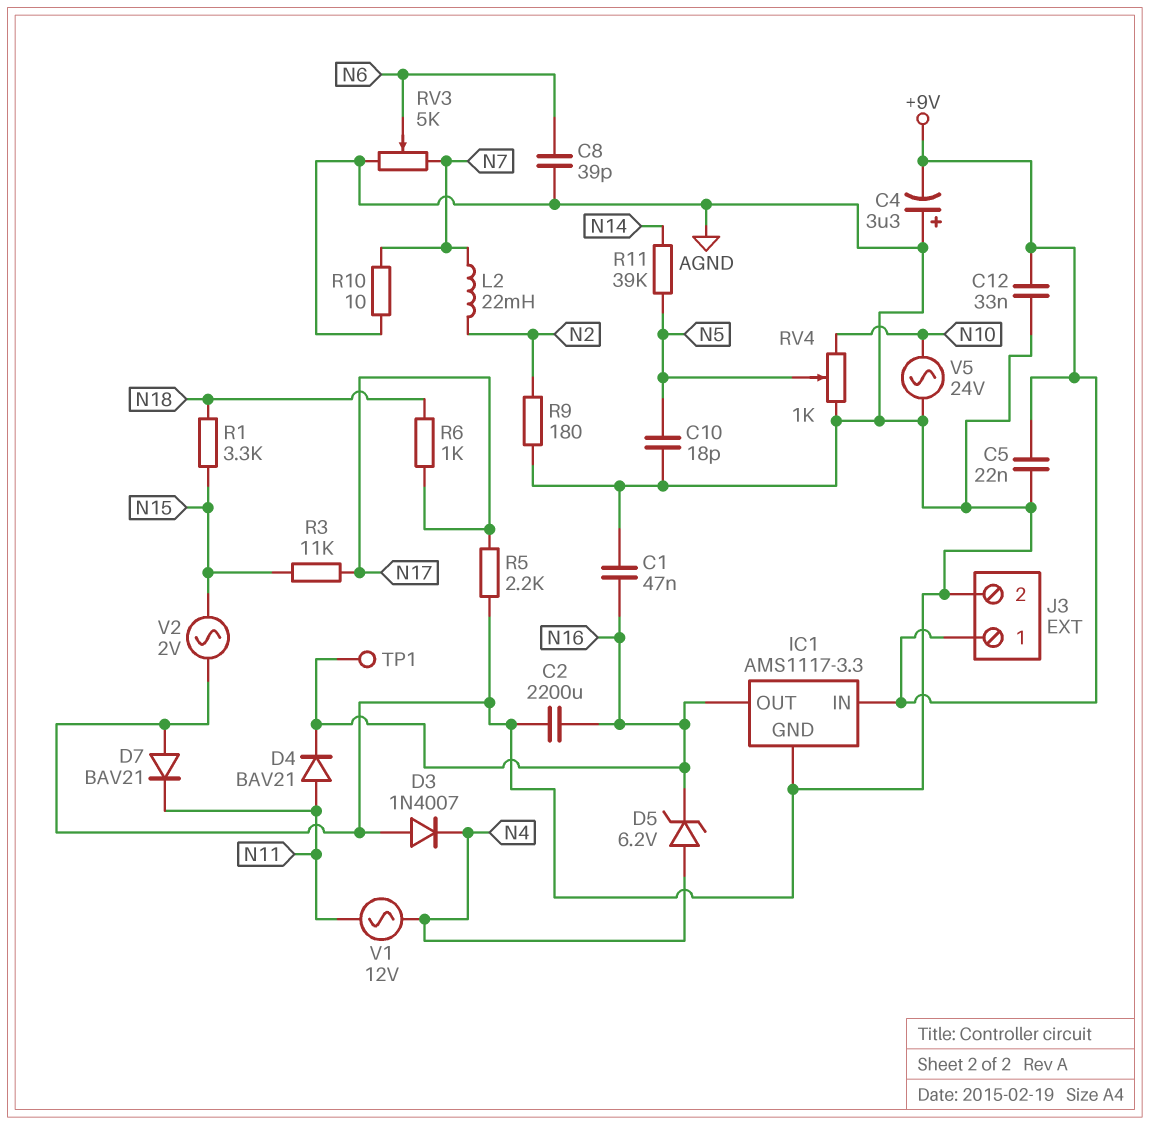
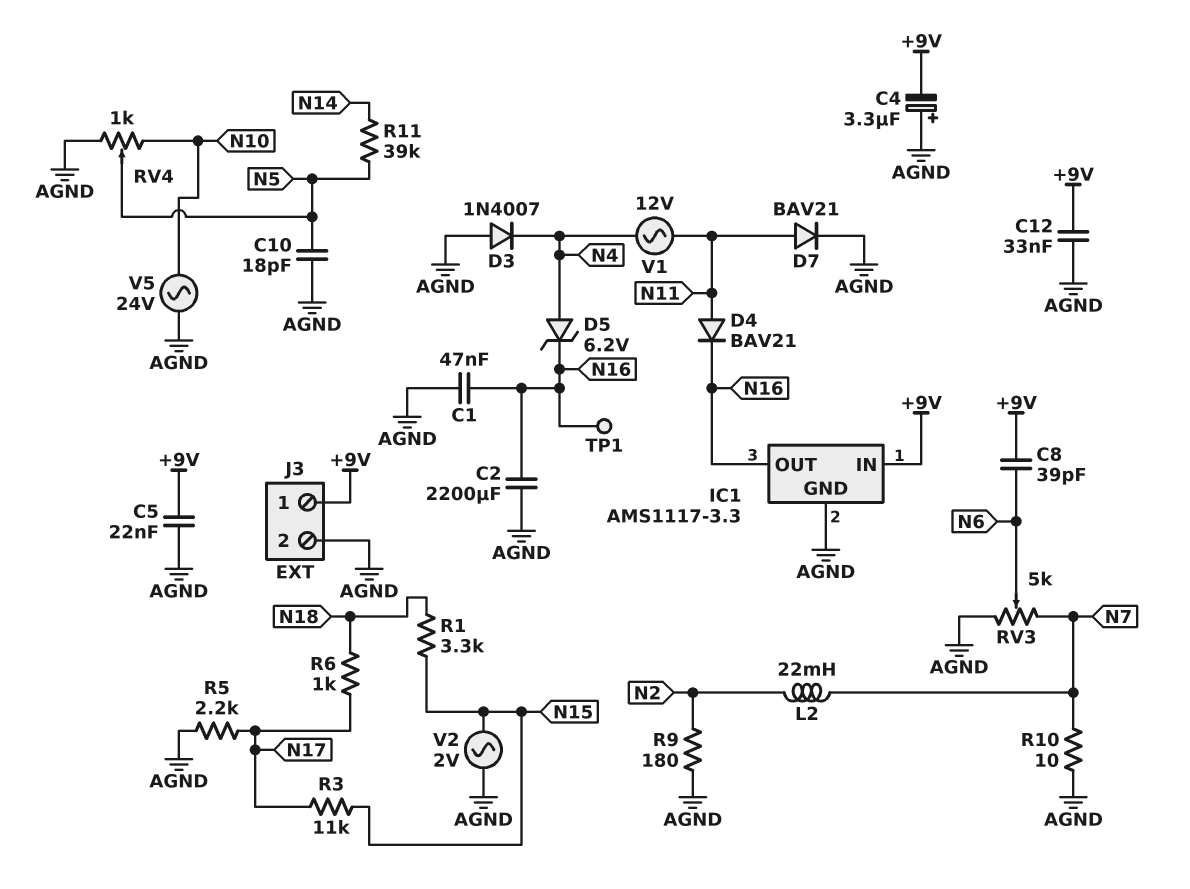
C8: 39pF (AGND, N6) -> 39pF (+9V, N6)
D7: diode BAV21 (A AGND, K N11) -> diode BAV21 (A N11, K AGND)

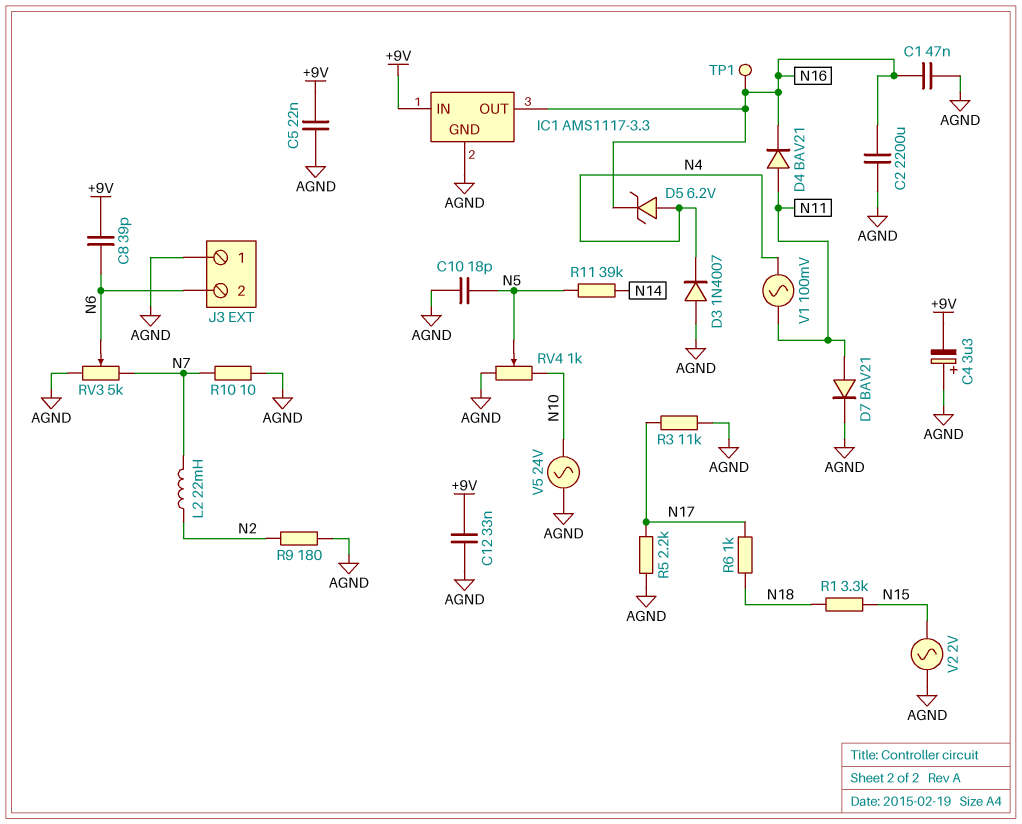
J3 pin 1: +9V -> AGND
J3 pin 2: AGND -> N6
R3: 11k (N15, N17) -> 11k (AGND, N17)
V1: AC 12V (N4, N11) -> AC 100mV (N4, N11)

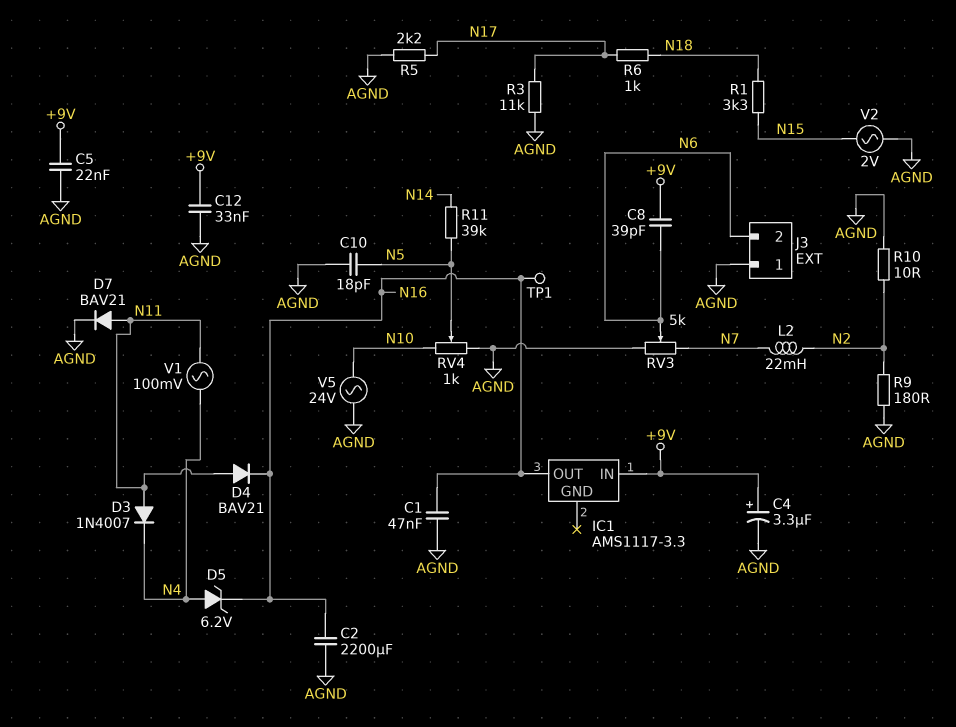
C4: 3.3uF (plus AGND, minus +9V) -> 3.3uF (plus +9V, minus AGND)
D3: diode 1N4007 (A AGND, K N4) -> diode 1N4007 (A N11, K N4)
IC1 pin GND: AGND -> none
R10: 10 (AGND, N7) -> 10 (AGND, N2)

